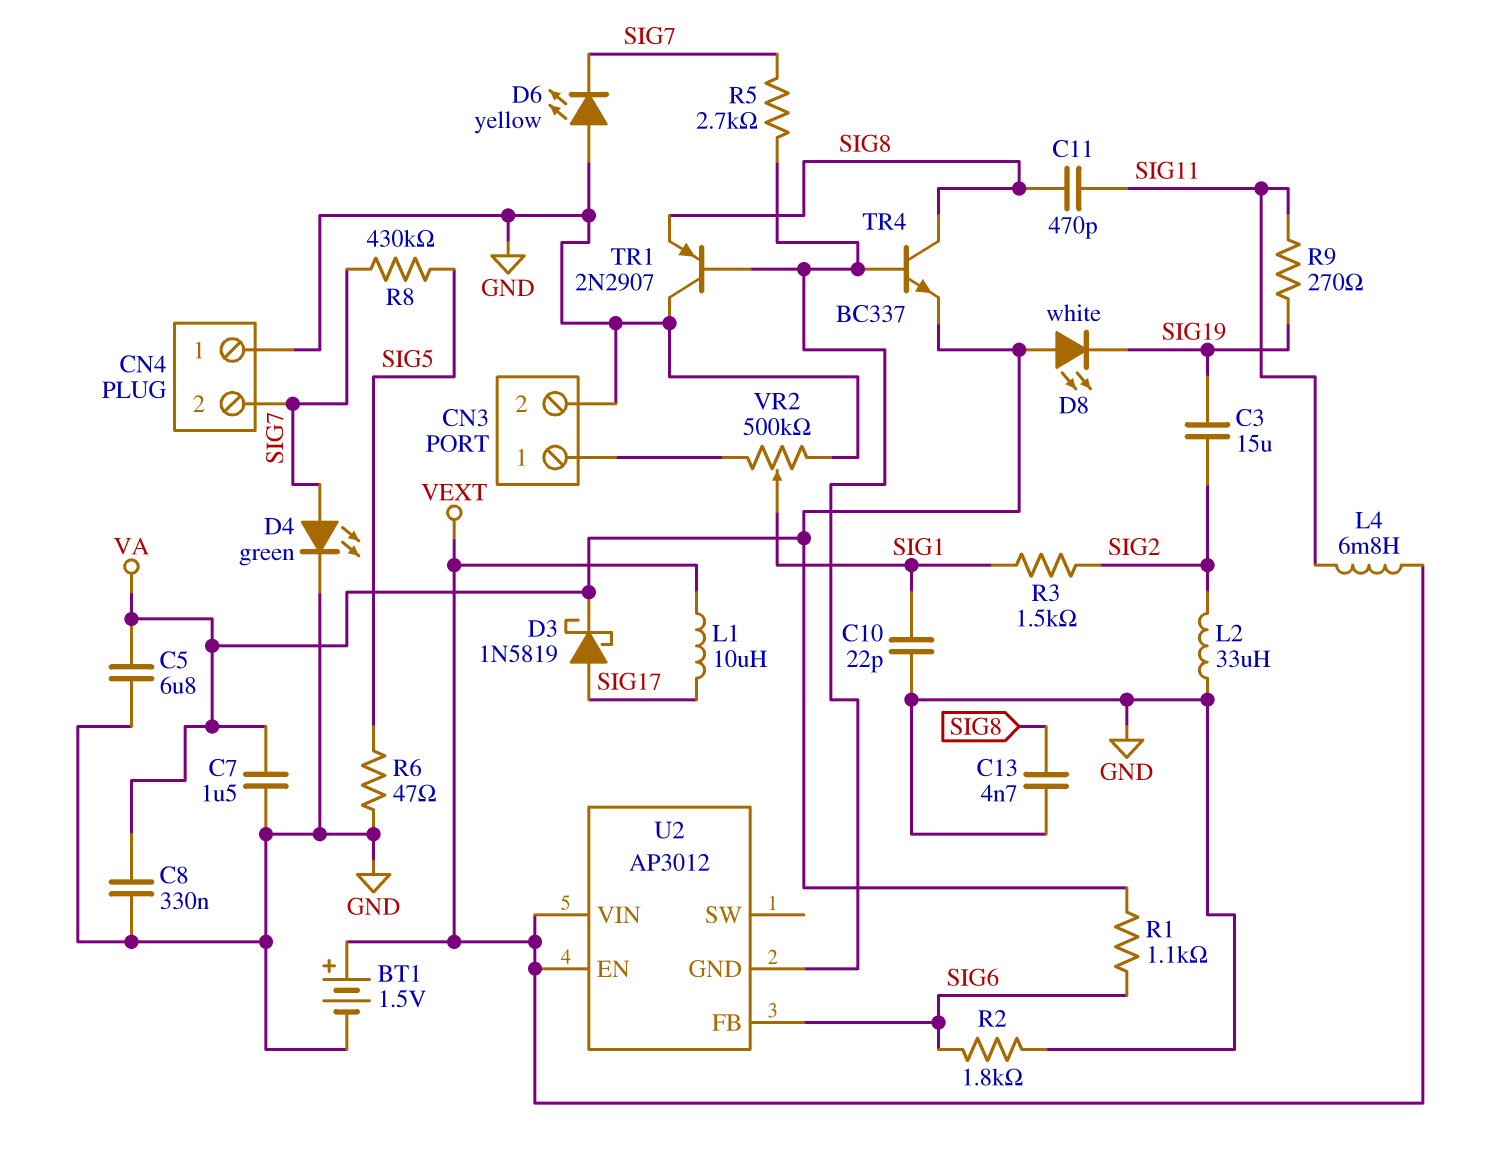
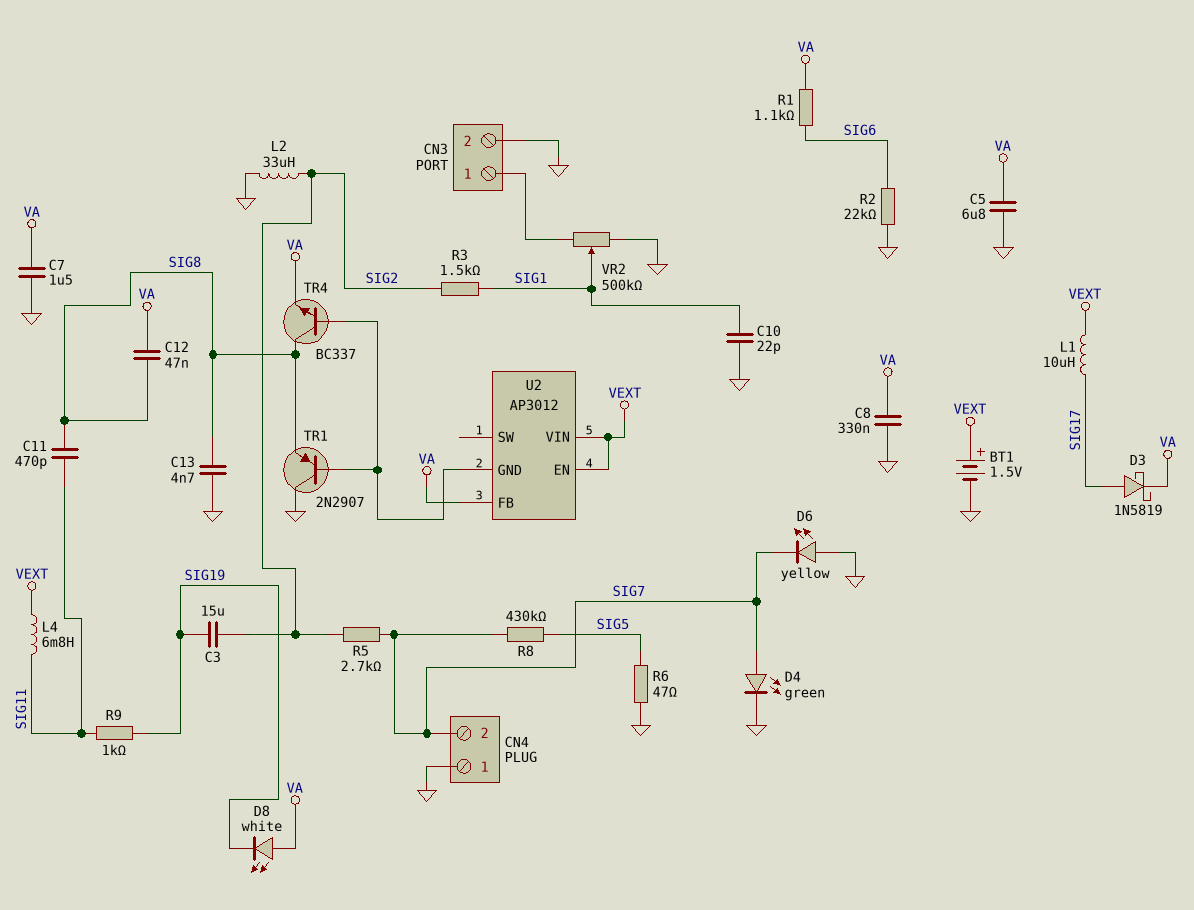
C12: none -> 47nF (SIG8, VA)
R2: 1.8k (GND, SIG6) -> 22k (GND, SIG6)
R5: 2.7k (SIG7, U2/GND) -> 2.7k (SIG2, SIG7)
R9: 270 (SIG11, SIG19) -> 1k (SIG11, SIG19)
U2 pin FB: SIG6 -> VA

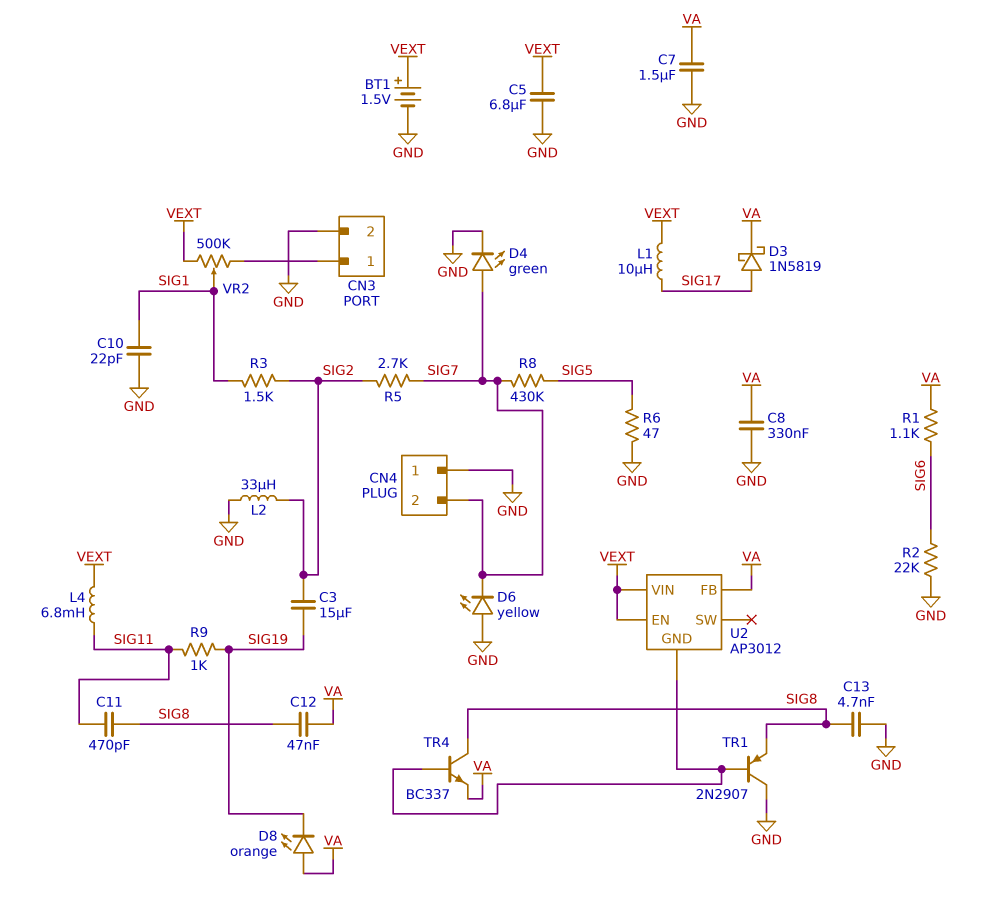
C5: 6.8uF (GND, VA) -> 6.8uF (GND, VEXT)
D8: LED white (A VA, K SIG19) -> LED orange (A VA, K SIG19)
VR2: 500k (CN3/1, GND, wiper SIG1) -> 500k (CN3/1, VEXT, wiper SIG1)

